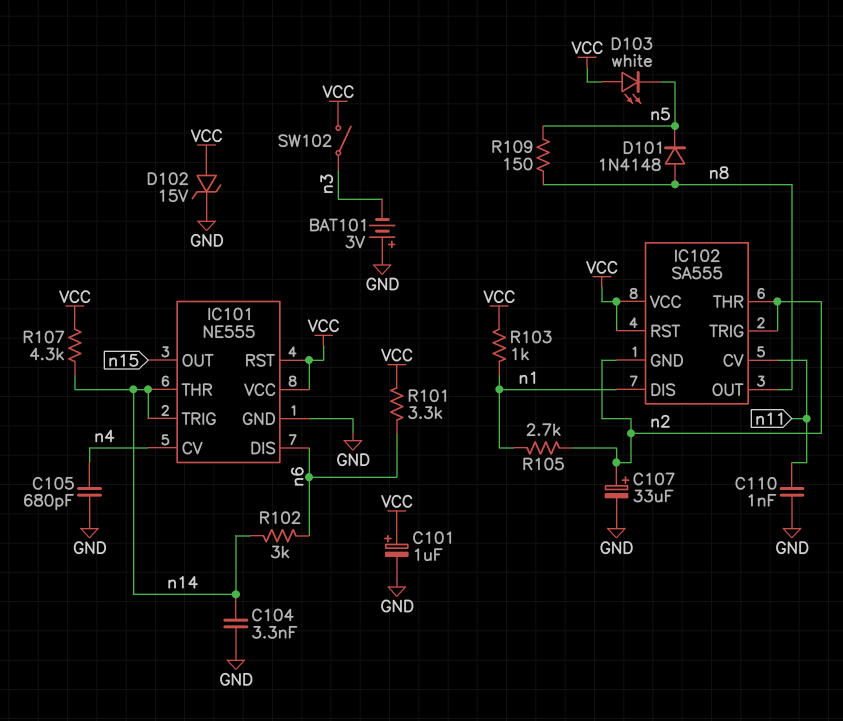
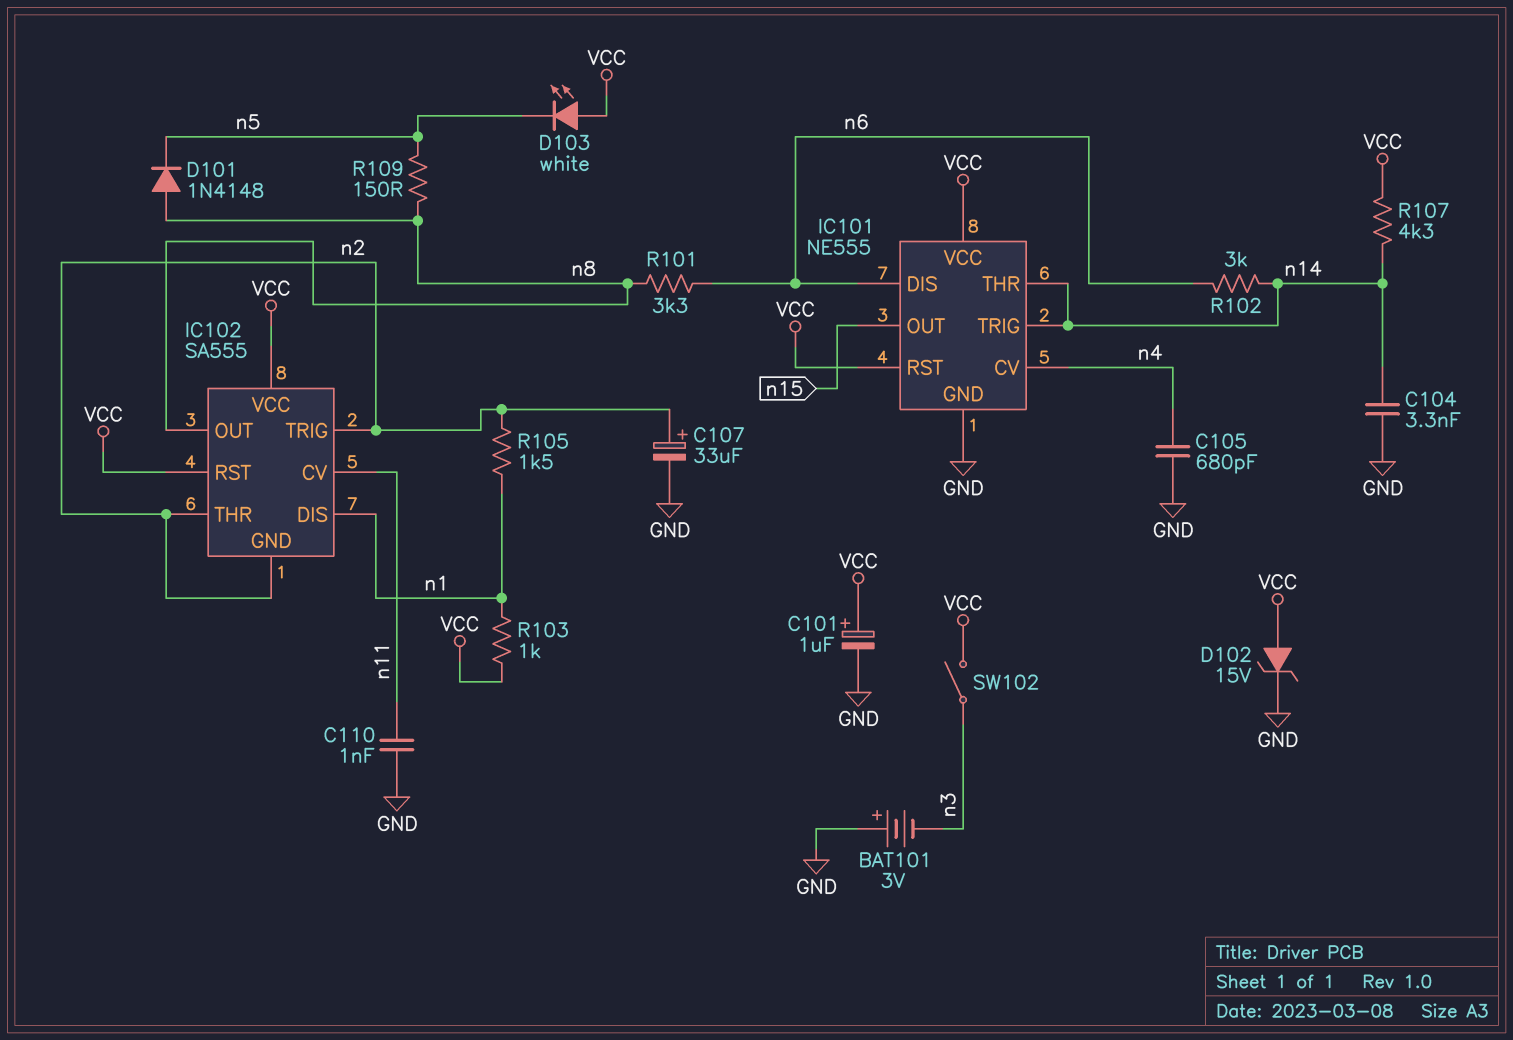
R101: 3.3k (VCC, n6) -> 3.3k (n6, n8)
R105: 2.7k (n1, n2) -> 1.5k (n1, n2)

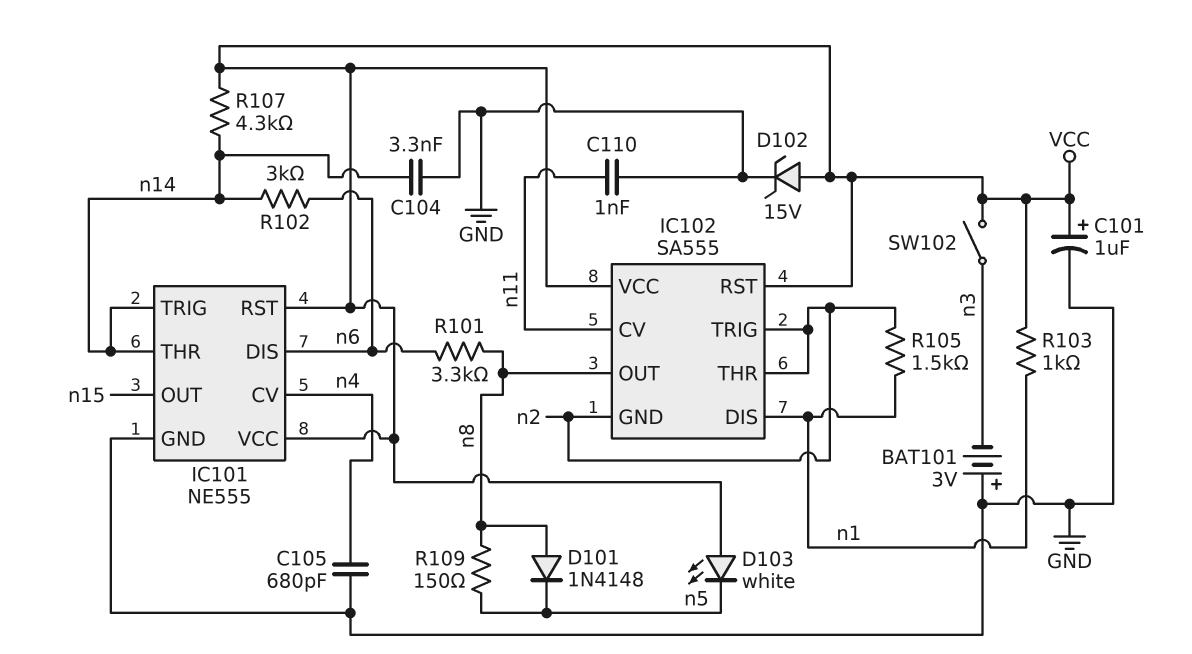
C107: 33uF (plus n2, minus GND) -> none

